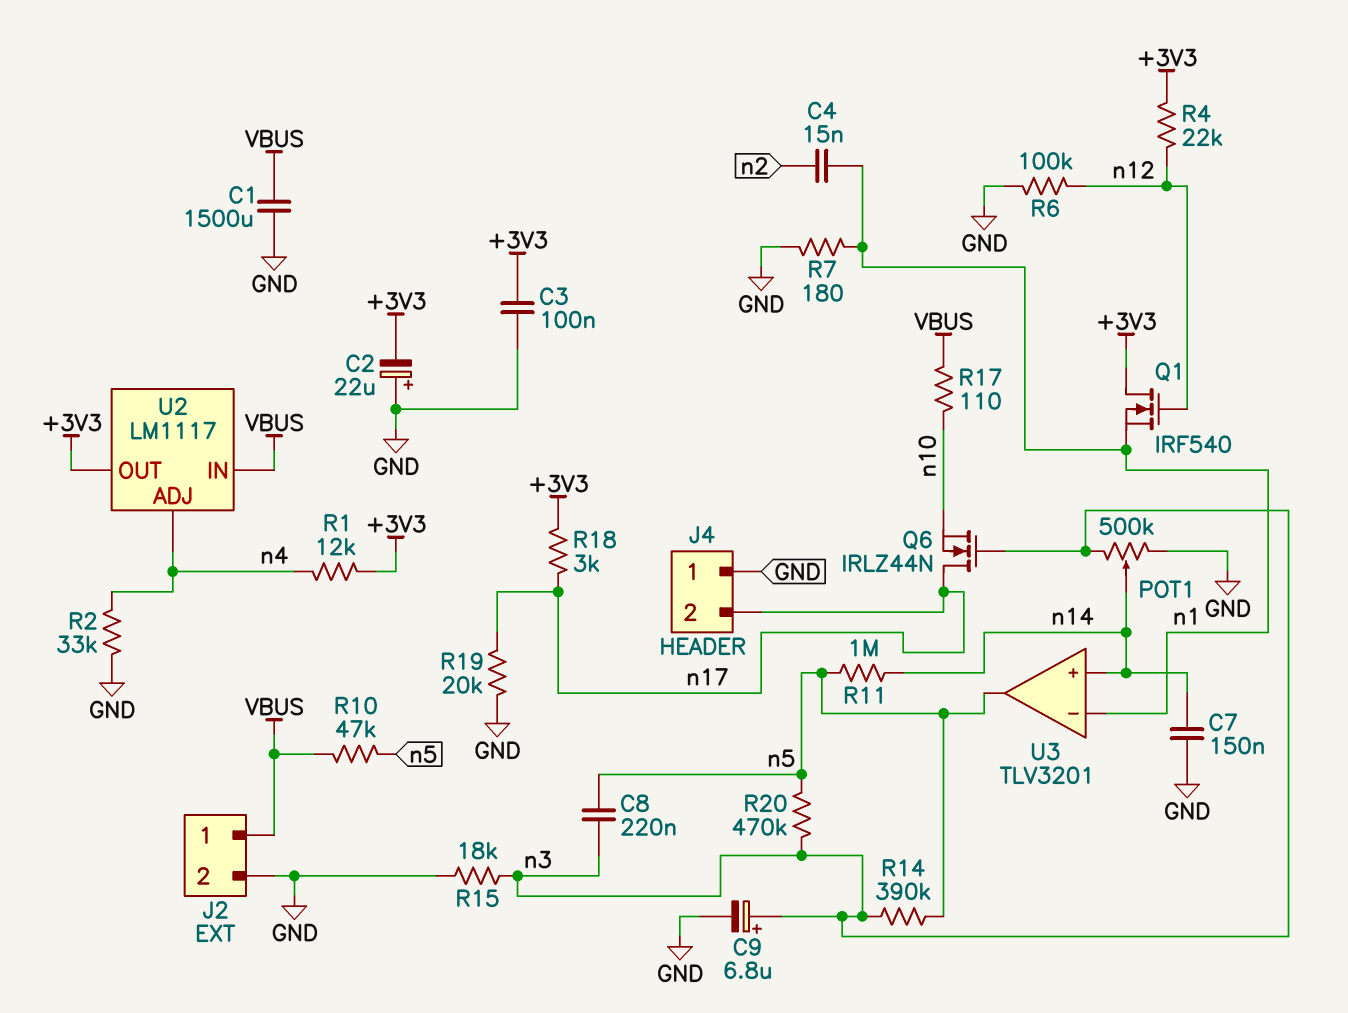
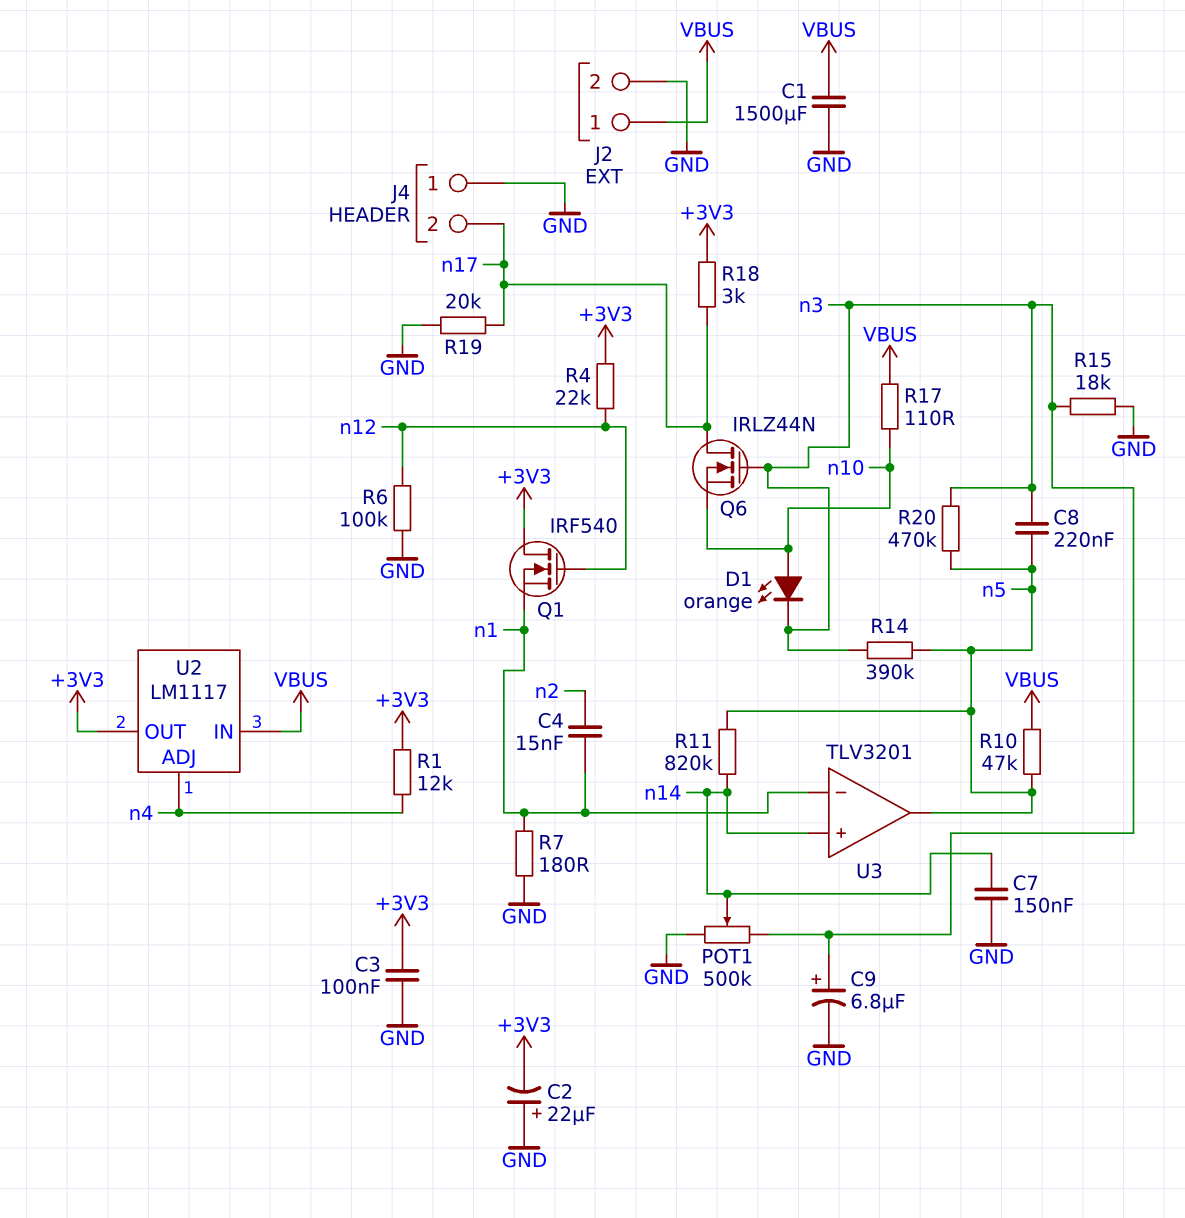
D1: none -> LED orange (A n10, K n3)
R2: 33k (GND, n4) -> none
R11: 1M (n5, n14) -> 820k (n5, n14)

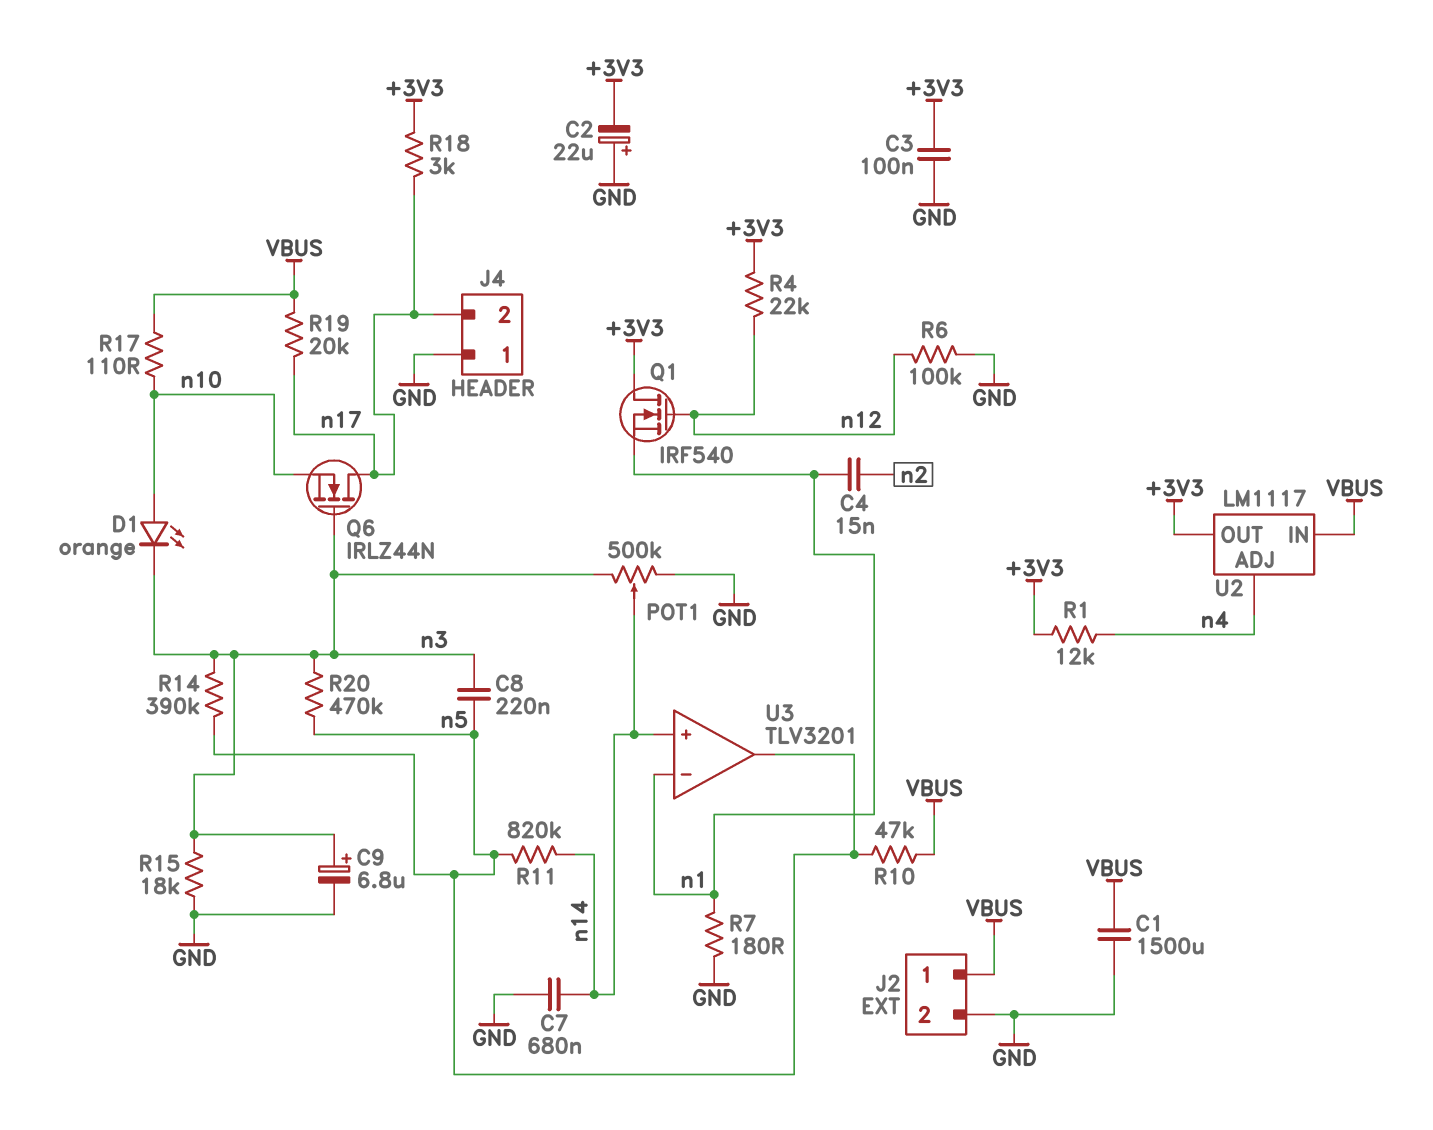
C7: 150nF (GND, n14) -> 680nF (GND, n14)
R19: 20k (GND, n17) -> 20k (VBUS, n17)

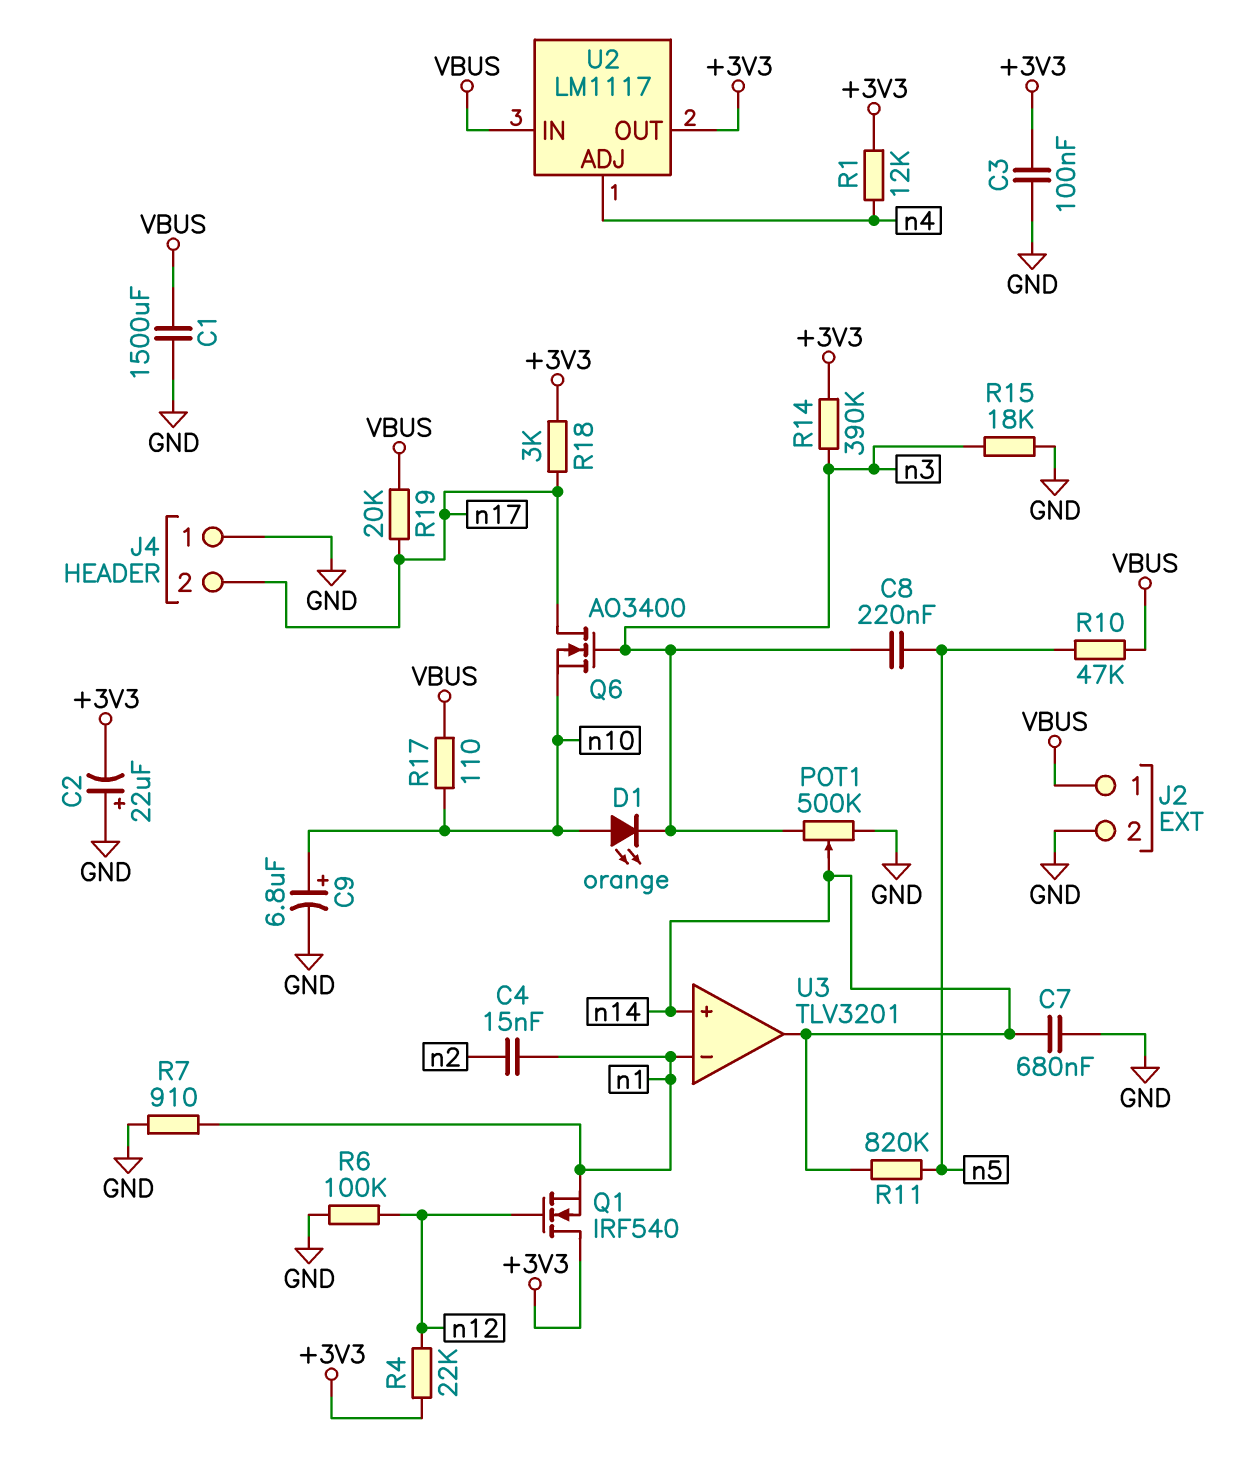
C9: 6.8uF (plus n3, minus GND) -> 6.8uF (plus n10, minus GND)
Q6: NMOS IRLZ44N (G n3, D n17, S n10) -> NMOS AO3400 (G n3, D n17, S n10)
R7: 180 (GND, n1) -> 910 (GND, n1)
R14: 390k (n3, n5) -> 390k (+3V3, n3)
R20: 470k (n3, n5) -> none
U3 pin out: n5 -> n14

